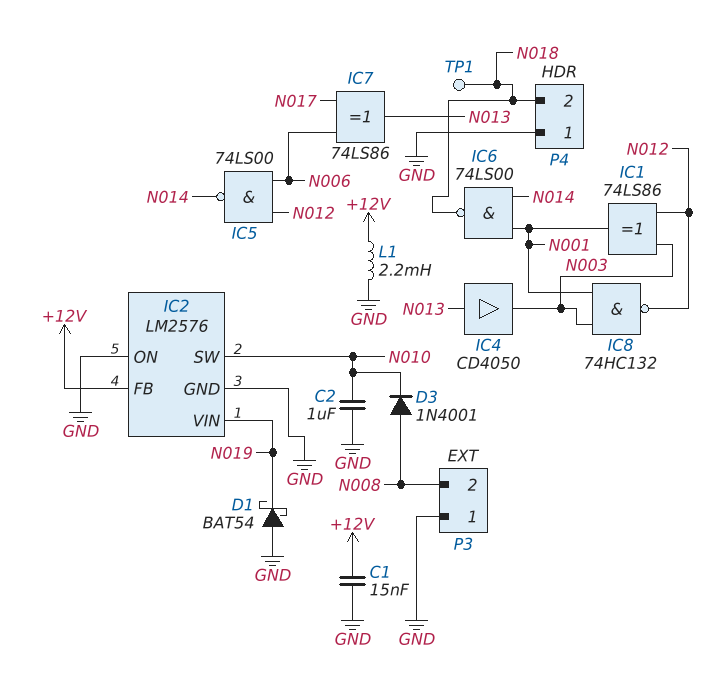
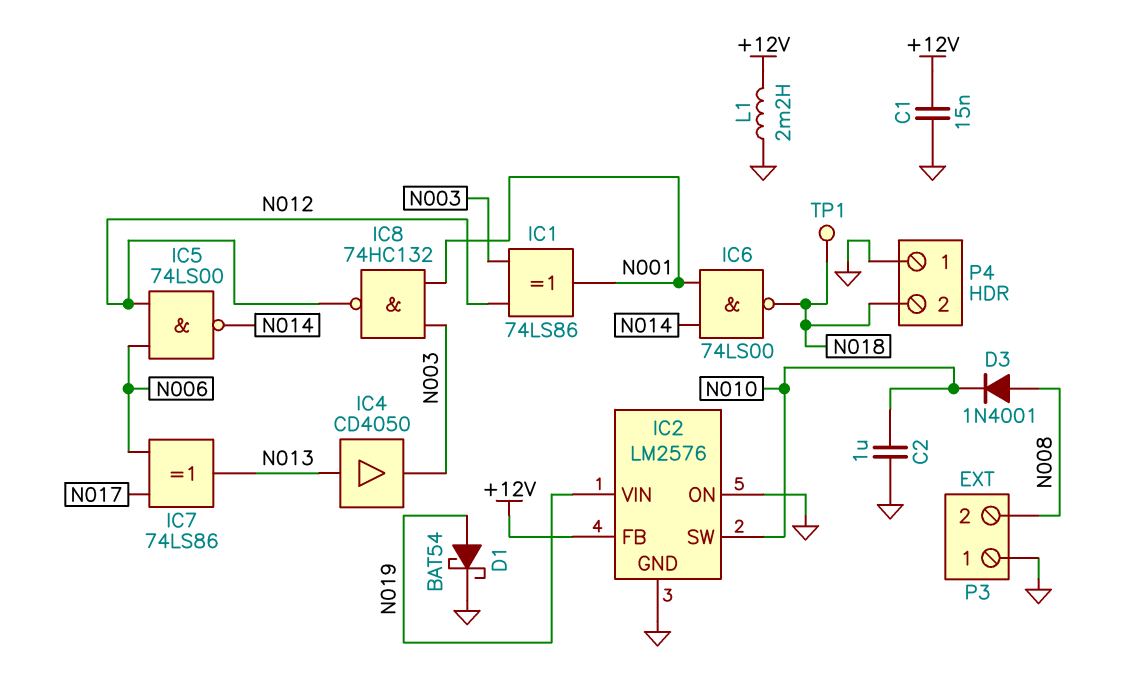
D1: schottky BAT54 (A GND, K N019) -> schottky BAT54 (A N019, K GND)

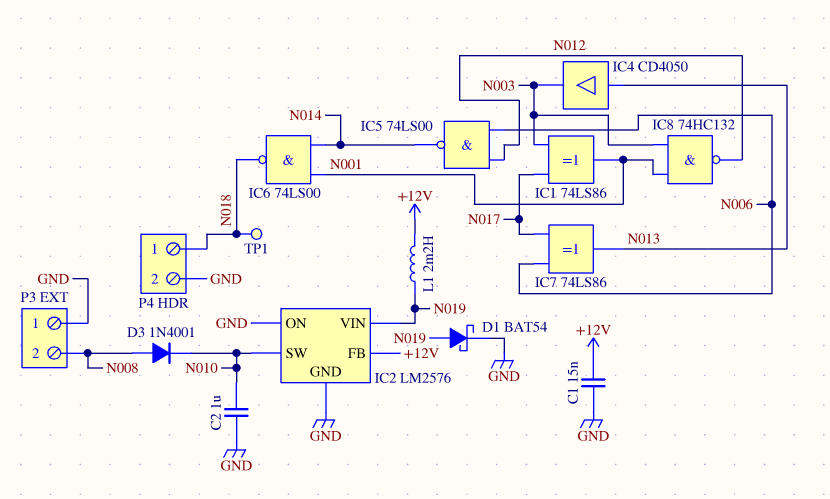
IC1: XOR 74LS86 (in N003, in N012, out N001) -> XOR 74LS86 (in N003, in N017, out N001)
L1: 2.2mH (+12V, GND) -> 2.2mH (+12V, N019)
P4 pin 1: GND -> N018
P4 pin 2: N018 -> GND

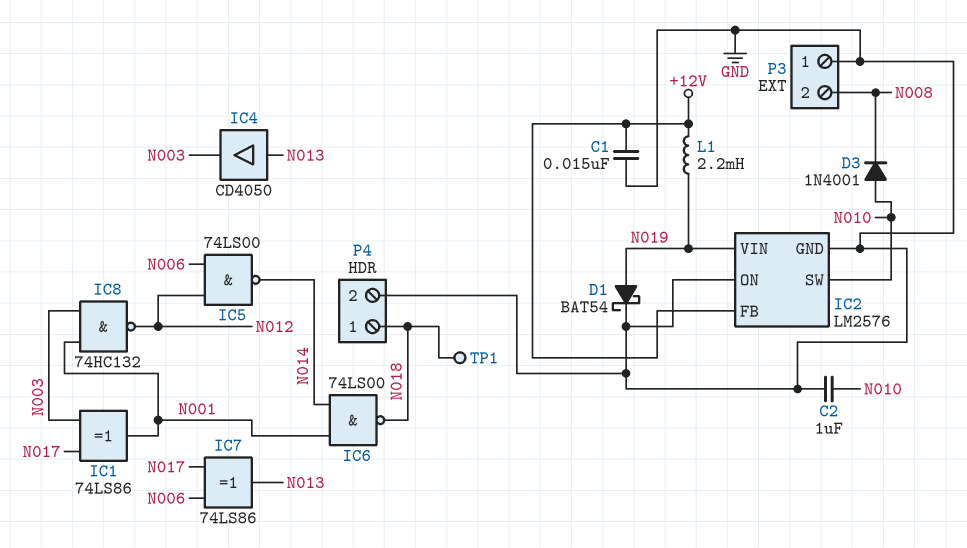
D3: diode 1N4001 (A N008, K N010) -> diode 1N4001 (A N010, K N008)

